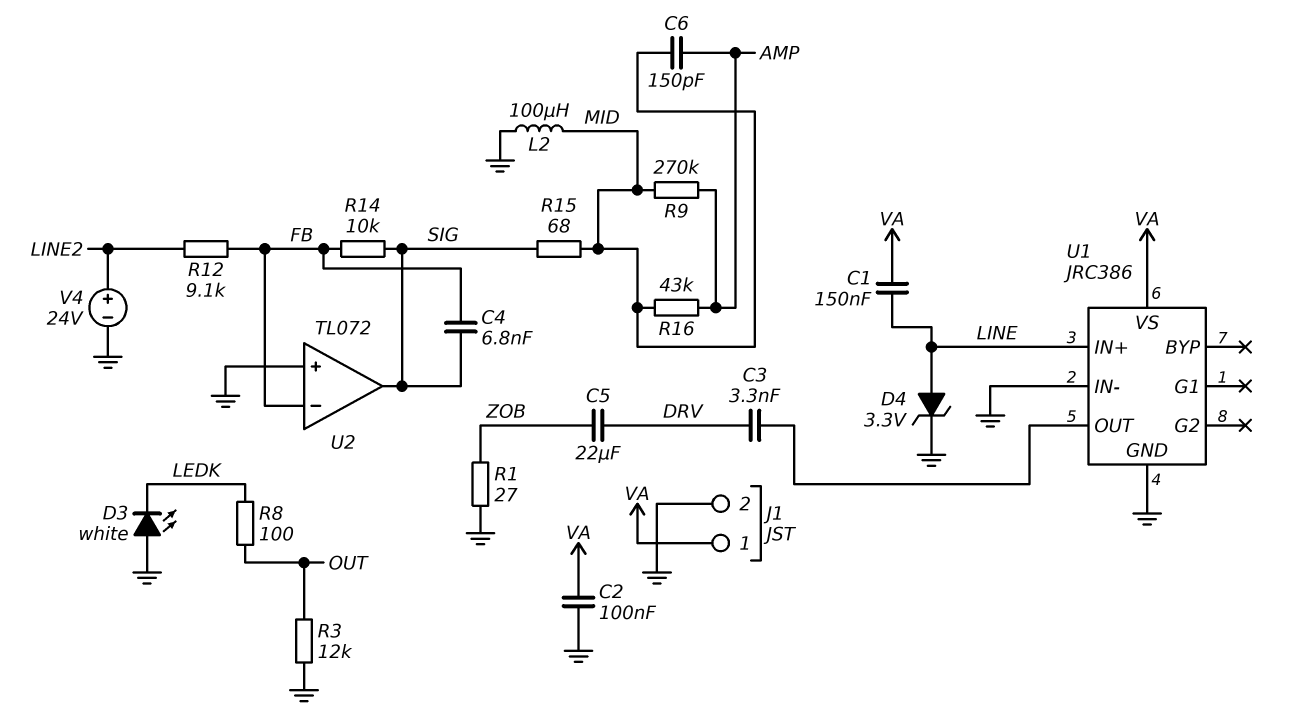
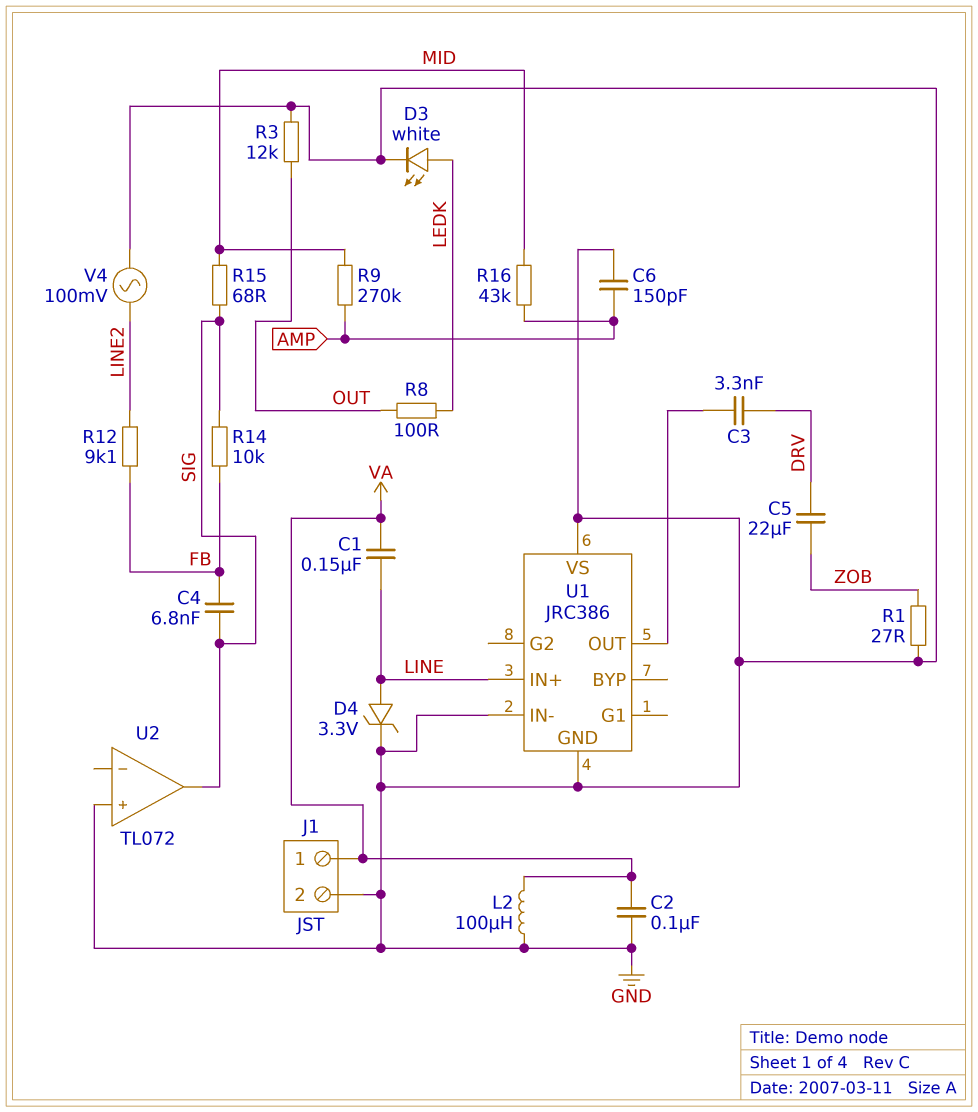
C6: 150pF (AMP, MID) -> 150pF (AMP, GND)
D3: LED white (A GND, K LEDK) -> LED white (A LEDK, K GND)
L2: 100uH (GND, MID) -> 100uH (GND, VA)
U1 pin VS: VA -> GND
U2 pin in-: FB -> none
V4: 24V (plus LINE2, minus GND) -> AC 100mV (GND, LINE2)

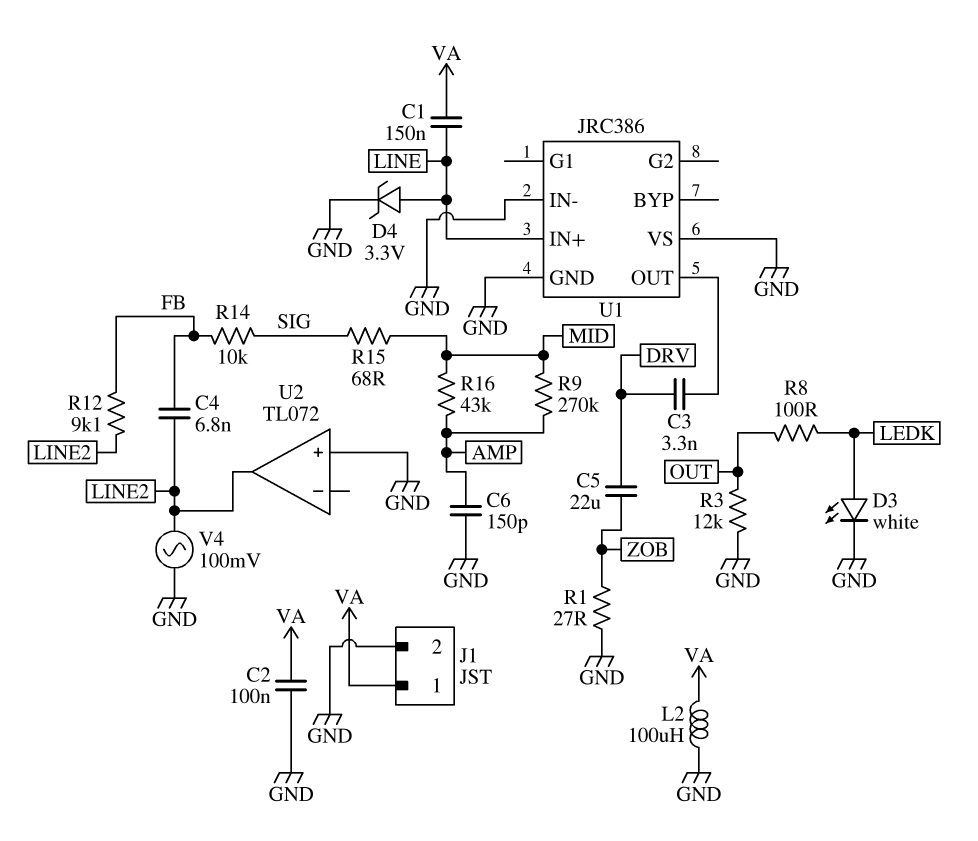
C4: 6.8nF (FB, SIG) -> 6.8nF (FB, LINE2)
U2 pin out: SIG -> LINE2

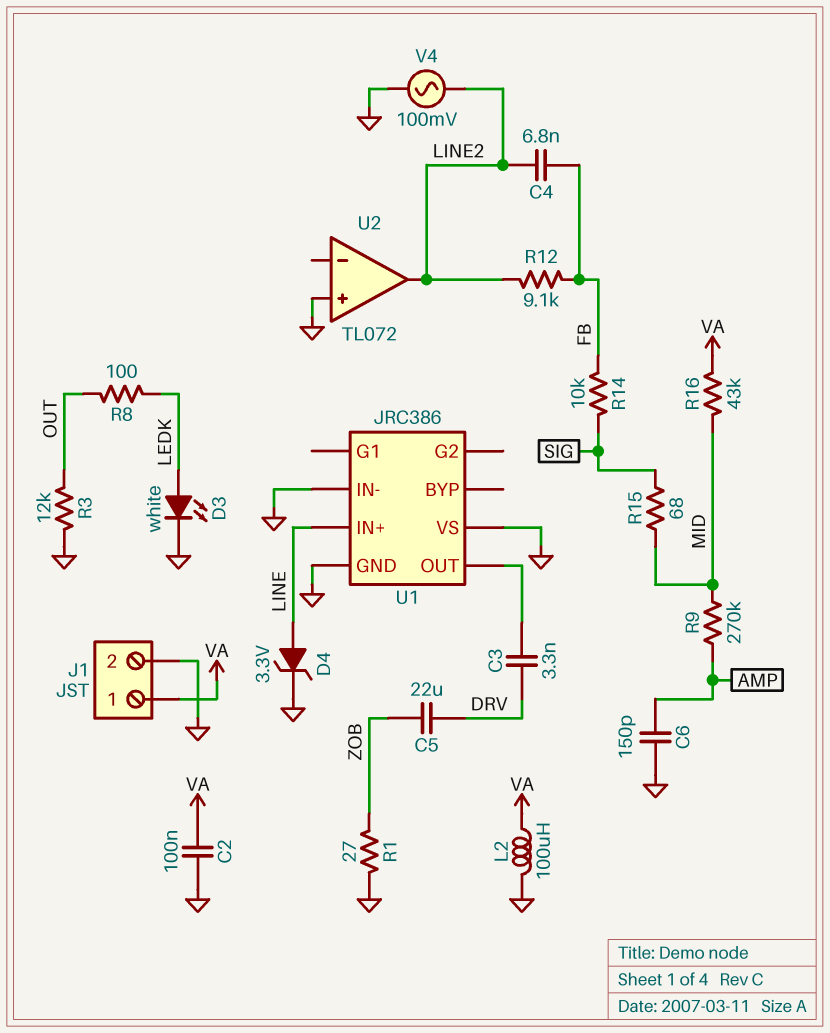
C1: 150nF (LINE, VA) -> none
R16: 43k (AMP, MID) -> 43k (MID, VA)

